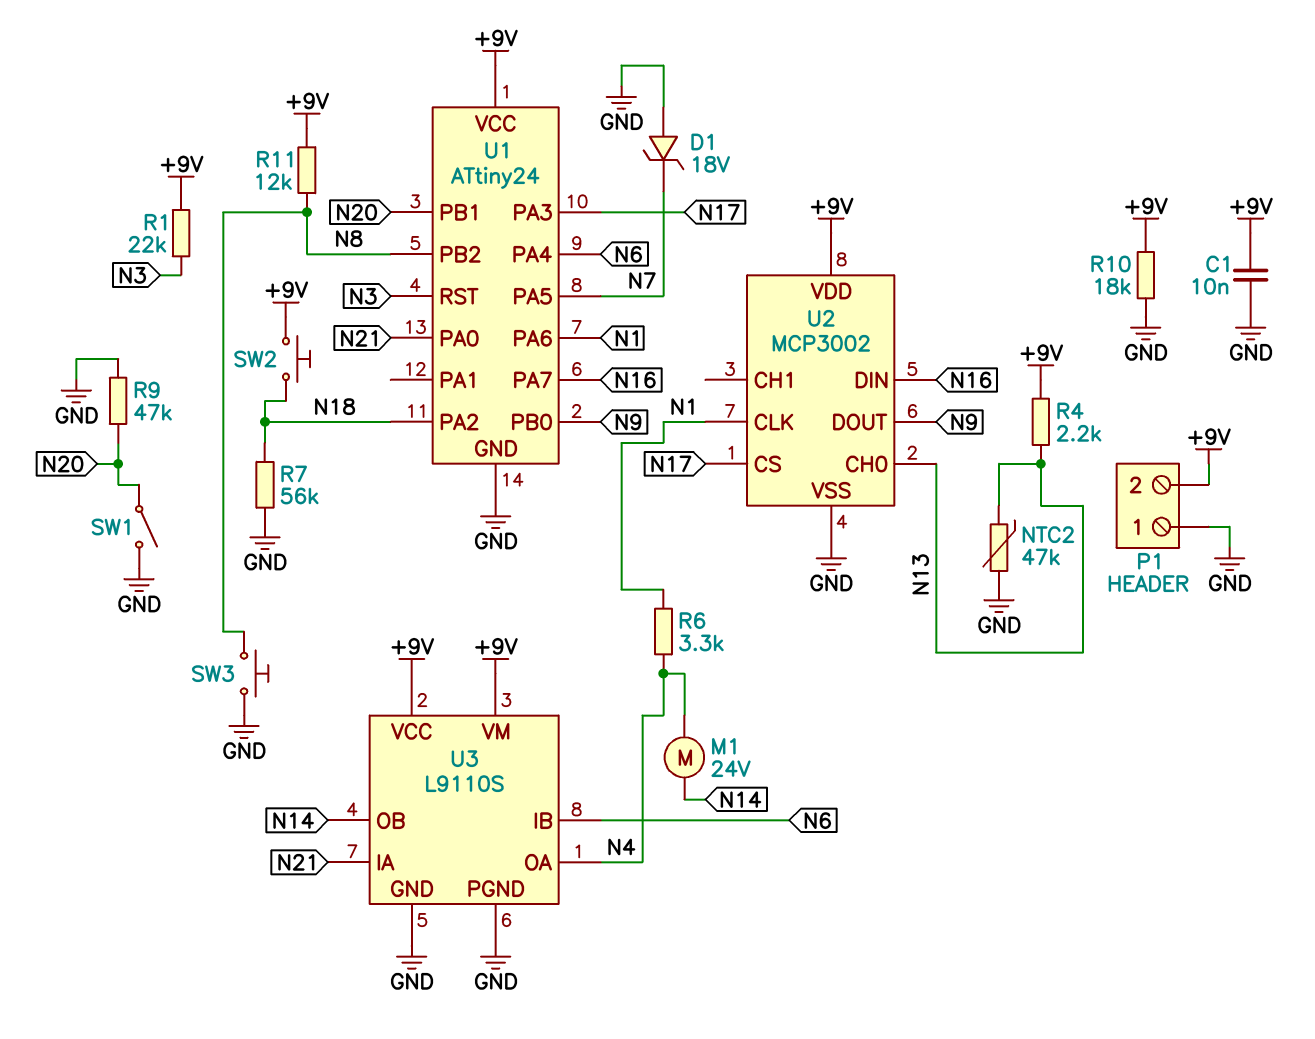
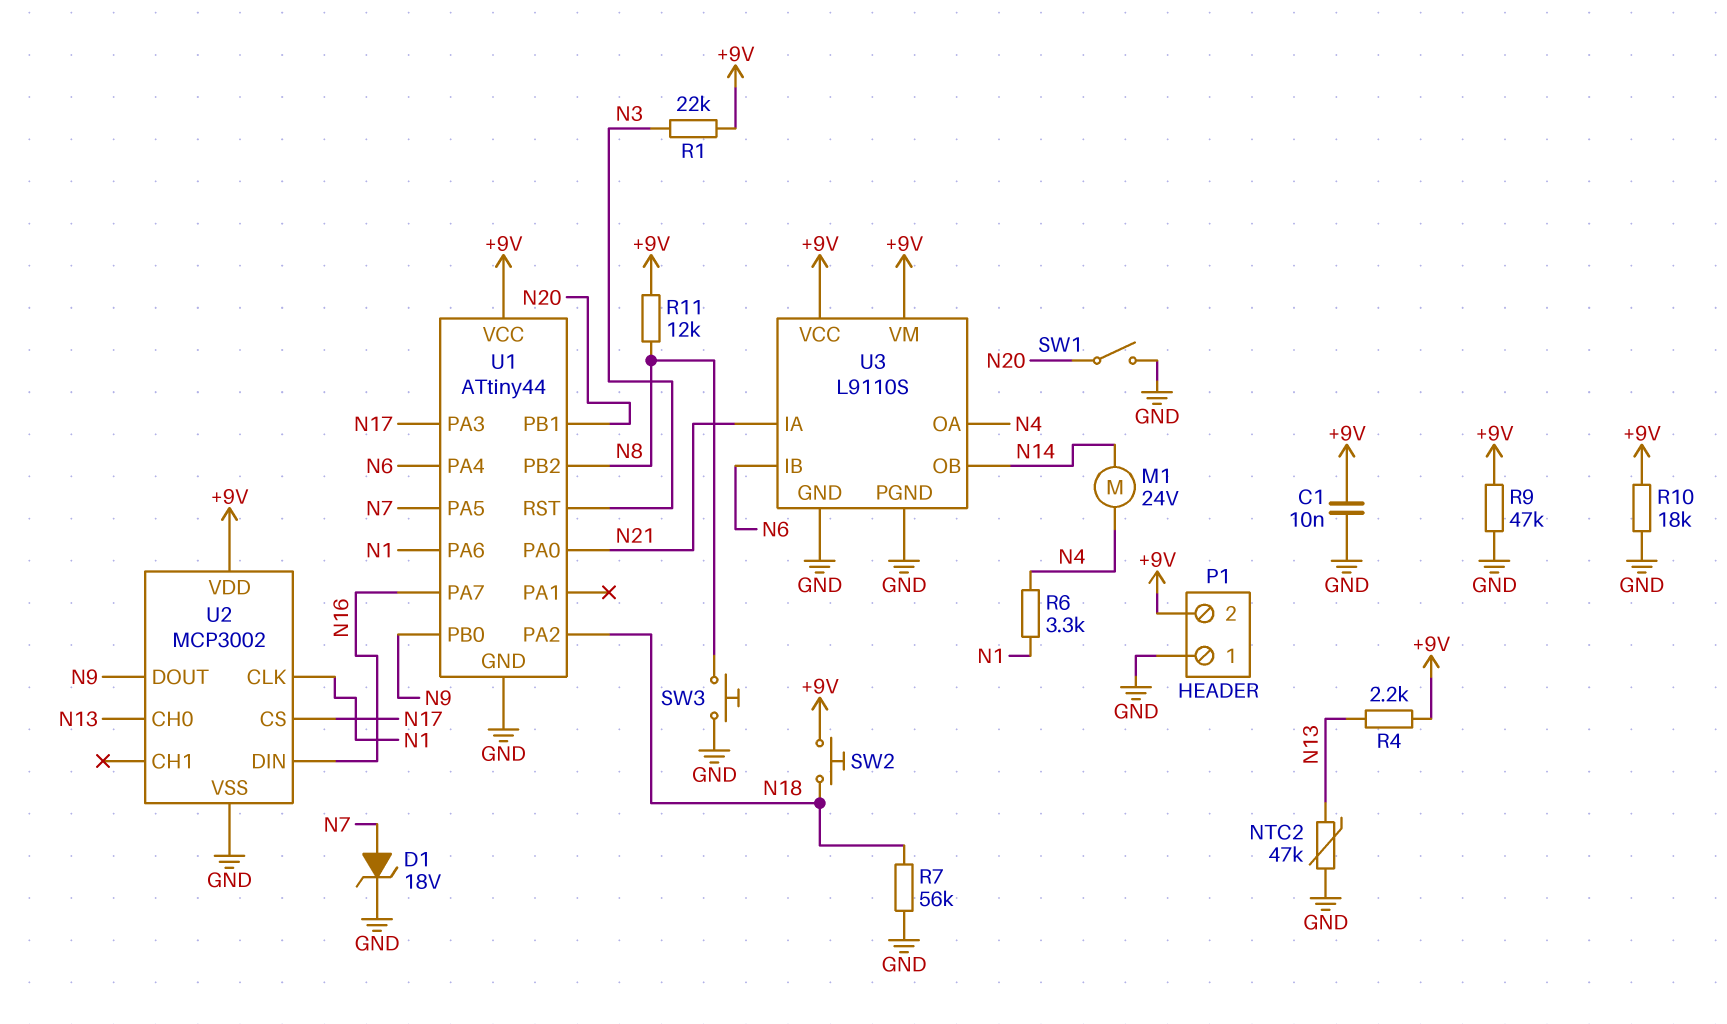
D1: zener 18V (A GND, K N7) -> zener 18V (A N7, K GND)
R9: 47k (GND, N20) -> 47k (+9V, GND)
U1: ATtiny24 -> ATtiny44

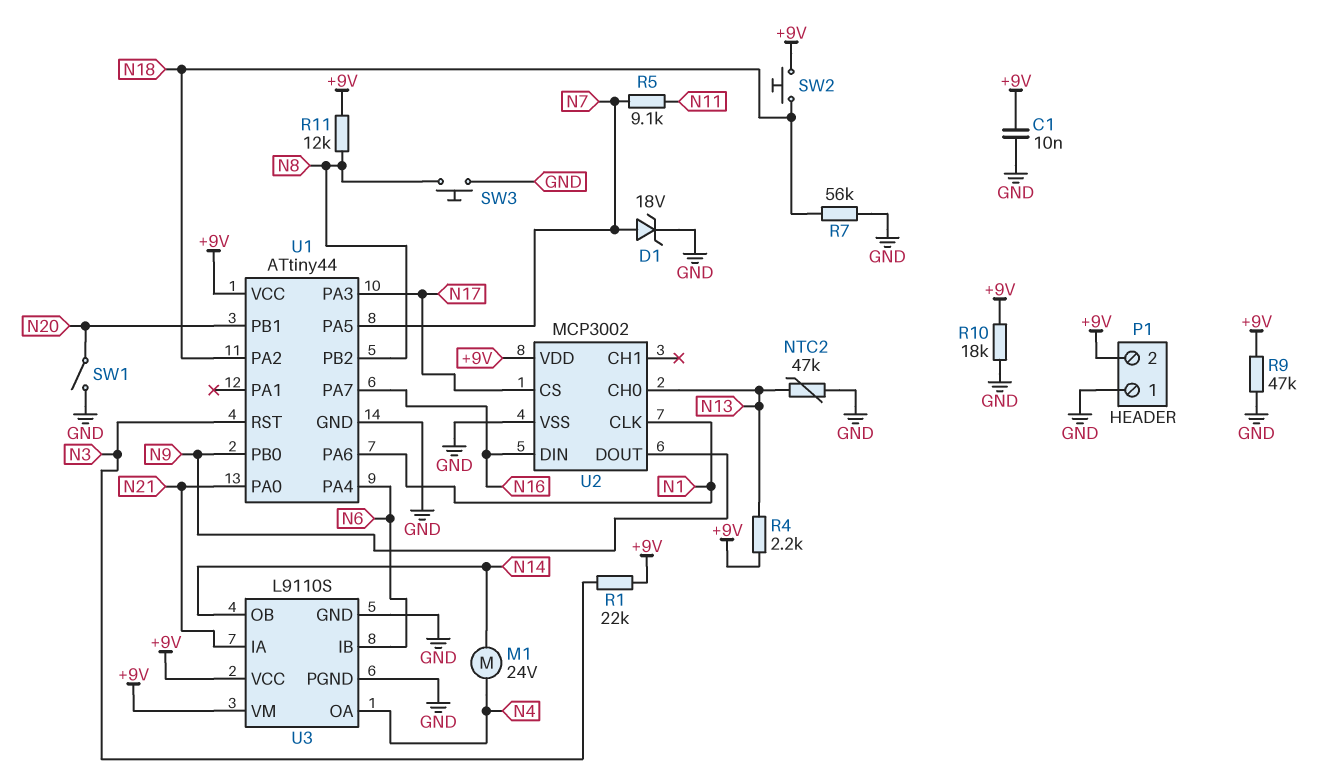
R5: none -> 9.1k (N7, N11)
R6: 3.3k (N1, N4) -> none

